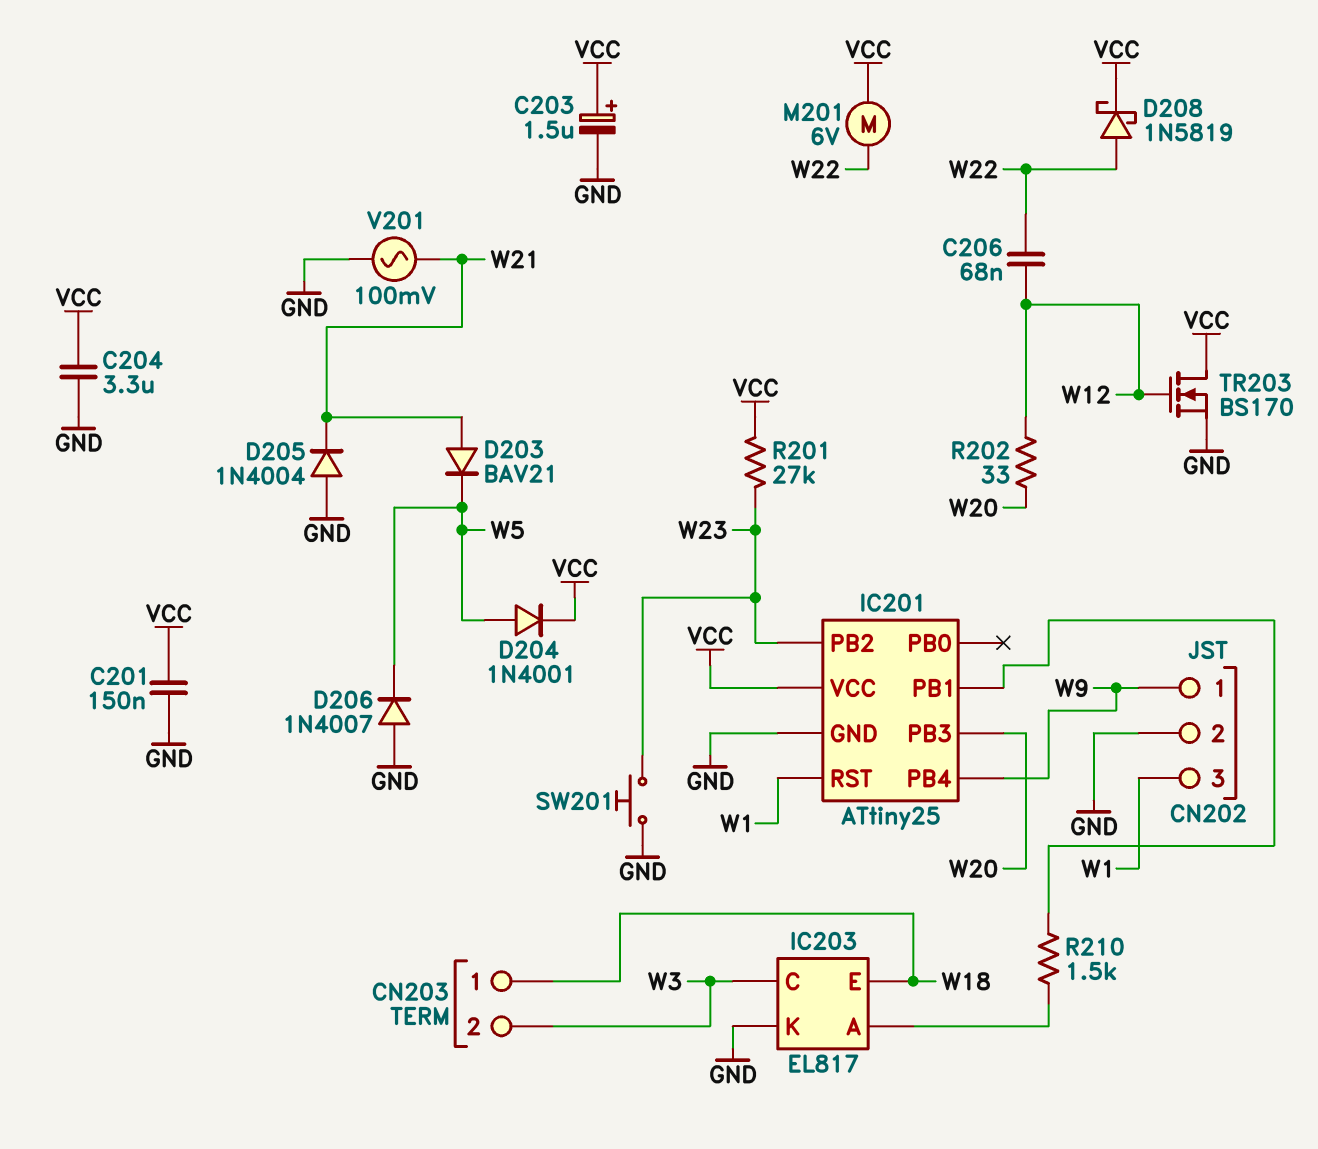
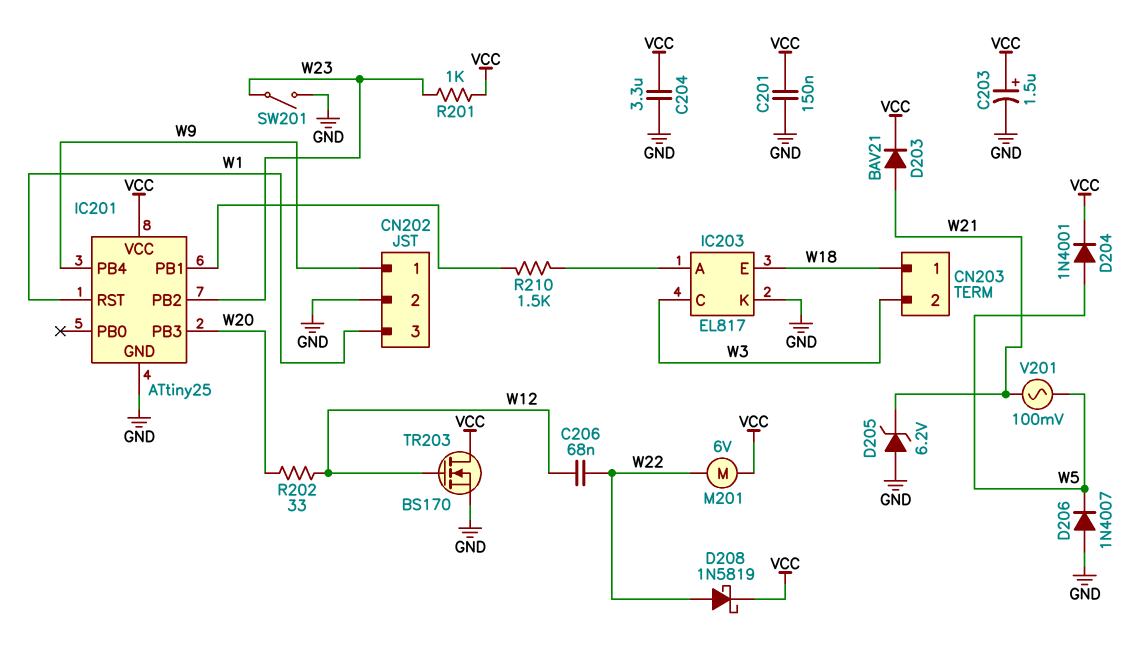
D203: diode BAV21 (A W21, K W5) -> diode BAV21 (A W21, K VCC)
D205: diode 1N4004 (A GND, K W21) -> zener 6.2V (A GND, K W21)
R201: 27k (VCC, W23) -> 1k (VCC, W23)
SW201: button (GND, W23) -> switch (GND, W23)
V201: AC 100mV (GND, W21) -> AC 100mV (W5, W21)

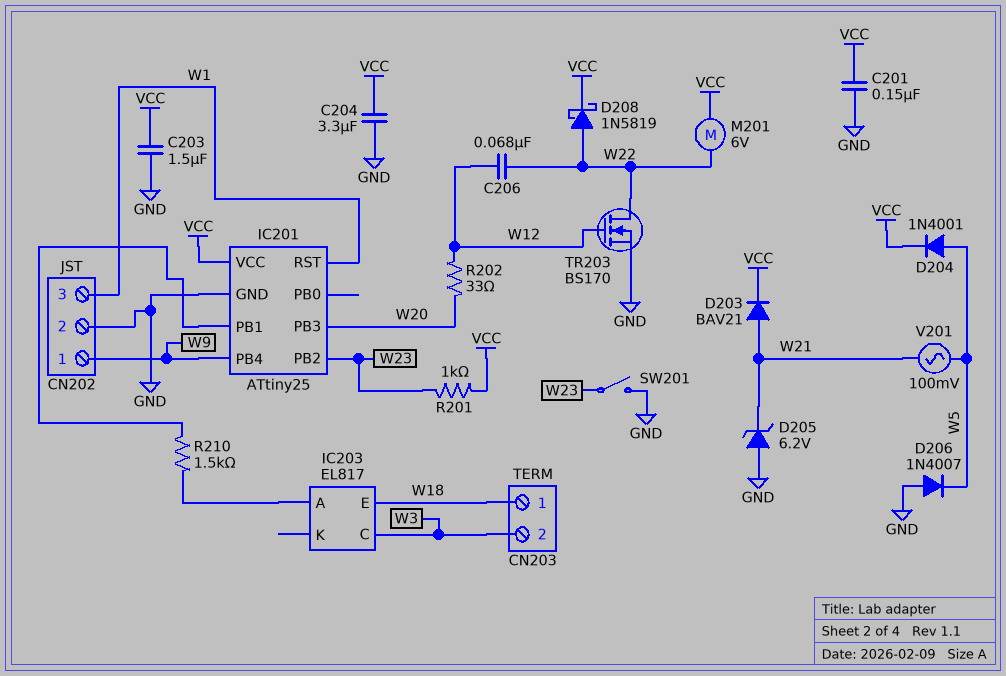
C203: 1.5uF (plus VCC, minus GND) -> 1.5uF (GND, VCC)
IC203 pin K: GND -> none
TR203: NMOS BS170 (G W12, D VCC, S GND) -> NMOS BS170 (G W12, D W22, S GND)

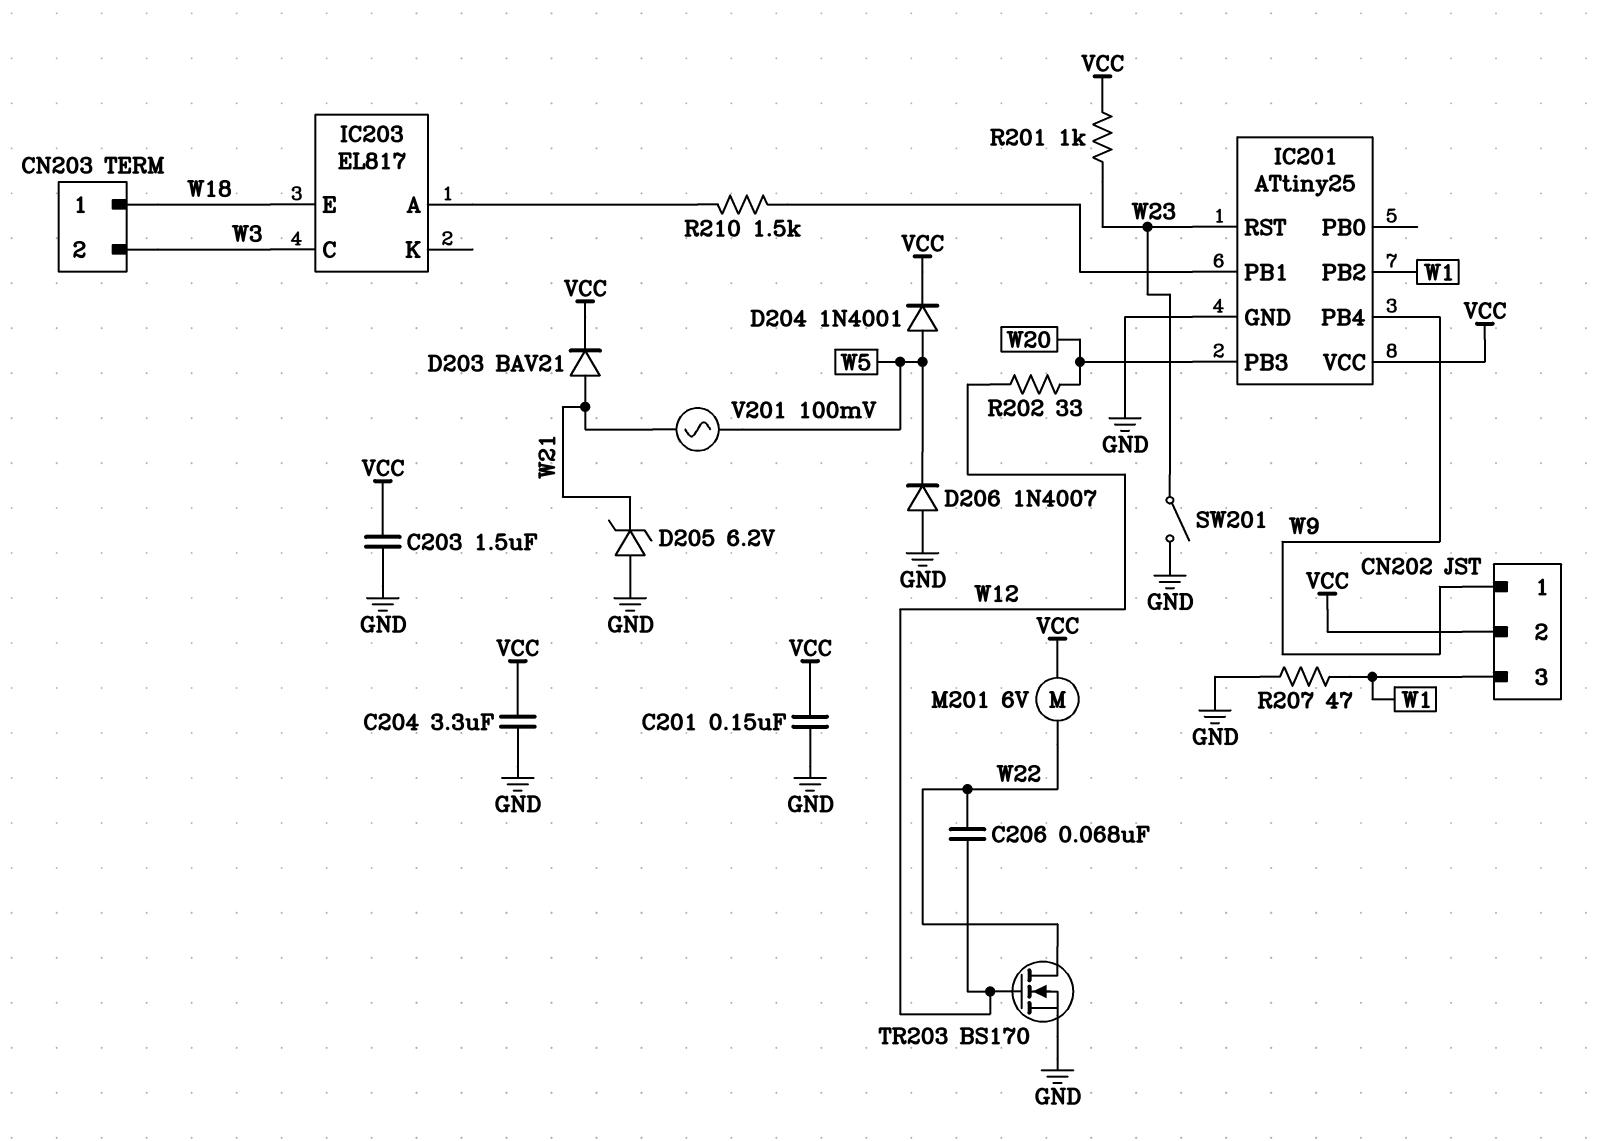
CN202 pin 2: GND -> VCC
D208: schottky 1N5819 (A W22, K VCC) -> none
IC201 pin PB2: W23 -> W1
IC201 pin RST: W1 -> W23
R207: none -> 47 (GND, W1)

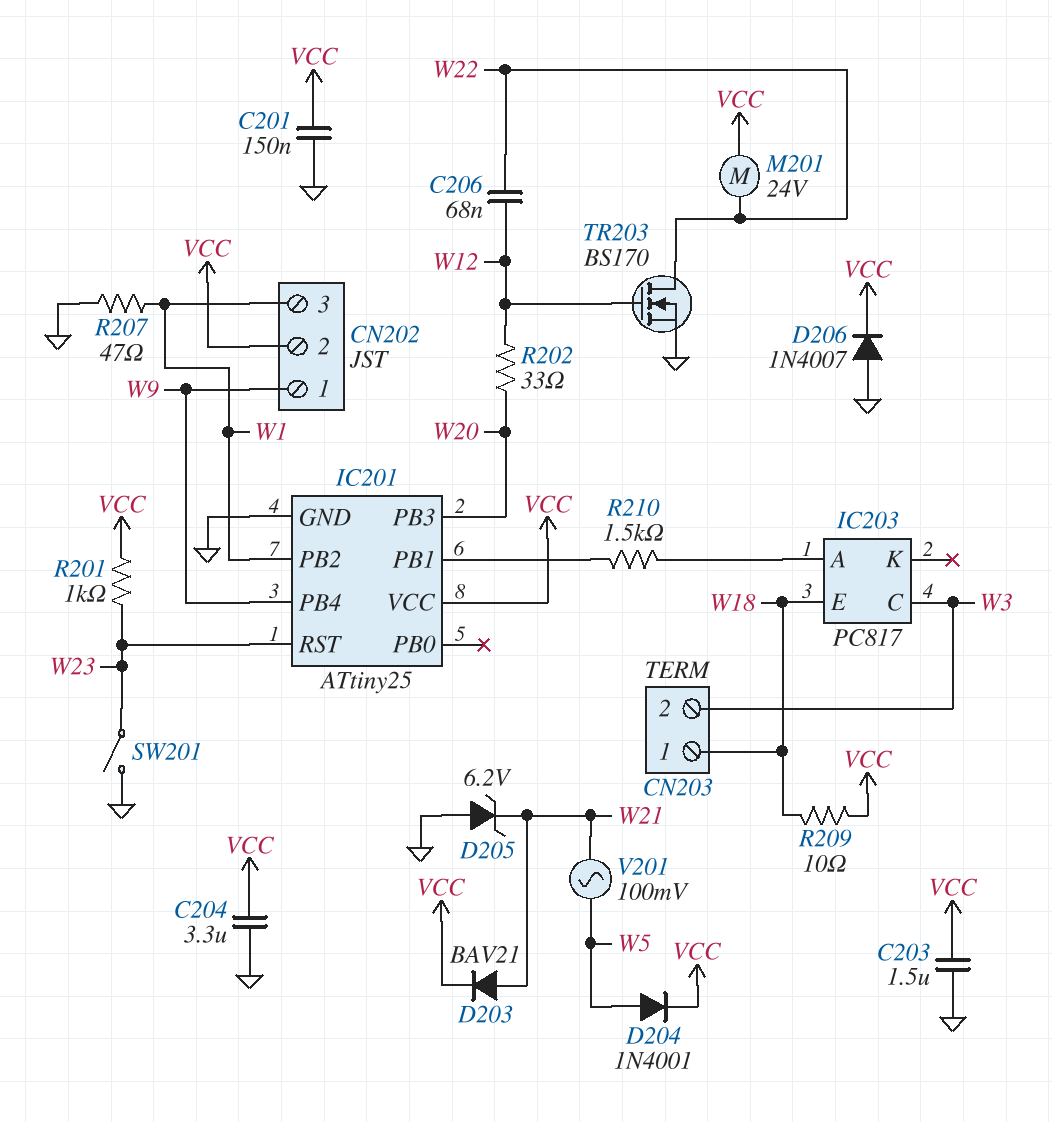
D206: diode 1N4007 (A GND, K W5) -> diode 1N4007 (A GND, K VCC)
IC203: EL817 -> PC817
M201: motor 6V (VCC, W22) -> motor 24V (VCC, W22)
R209: none -> 10 (VCC, W18)

